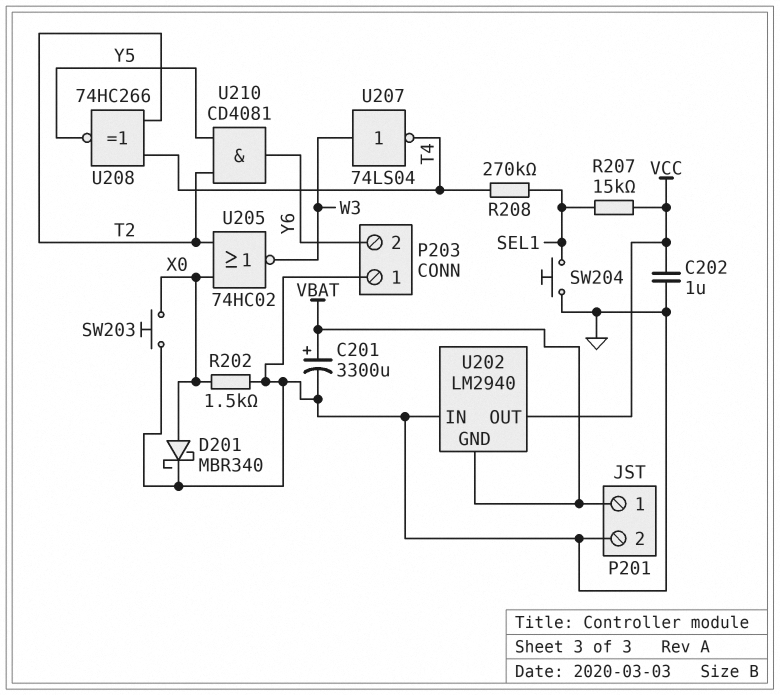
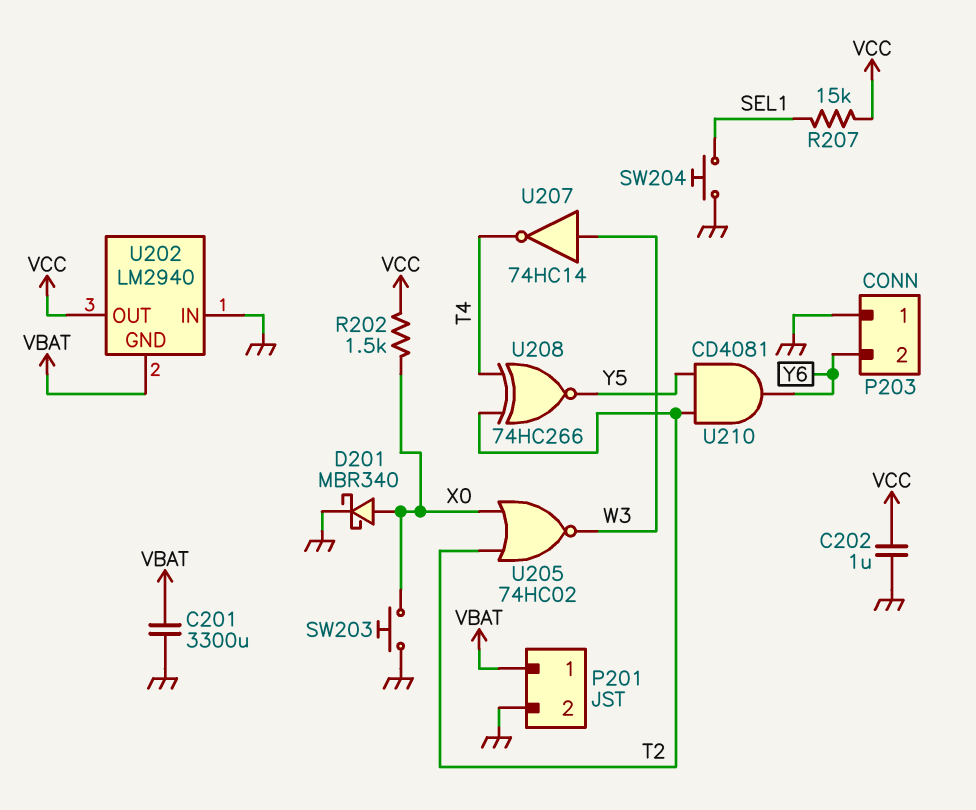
C201: 3300uF (plus VBAT, minus GND) -> 3300uF (GND, VBAT)
R202: 1.5k (GND, X0) -> 1.5k (VCC, X0)
R208: 270k (SEL1, T4) -> none
U207: NOT 74LS04 (in W3, out T4) -> NOT 74HC14 (in W3, out T4)

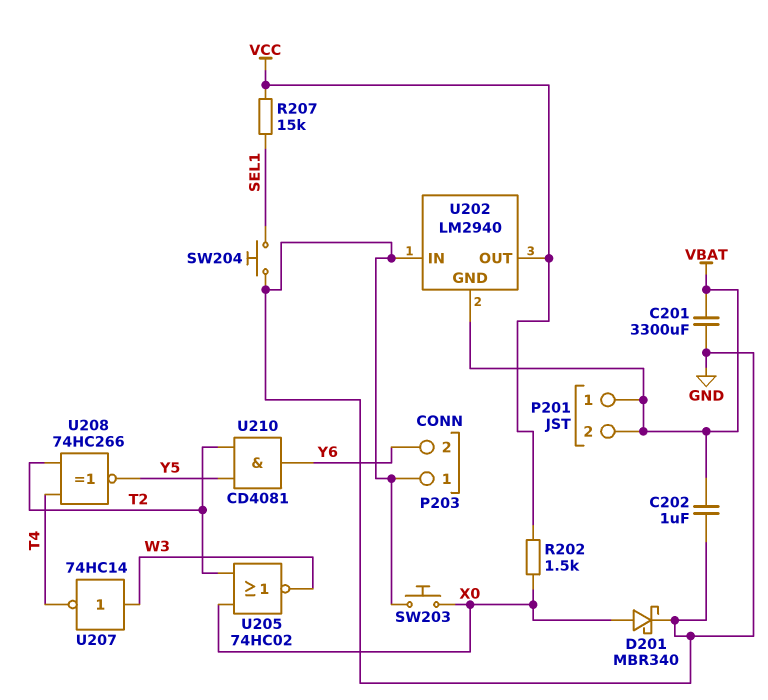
C202: 1uF (GND, VCC) -> 1uF (GND, VBAT)
P201 pin 2: GND -> VBAT

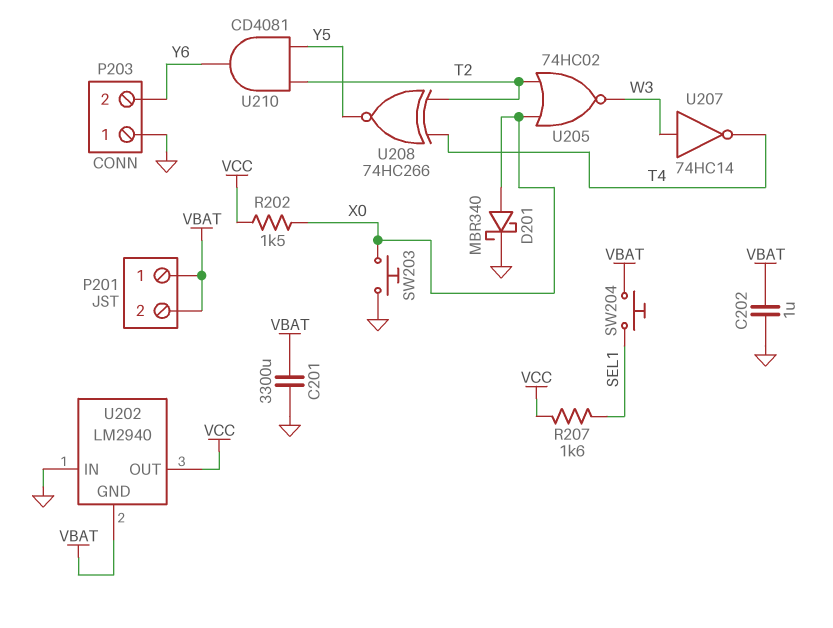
R207: 15k (SEL1, VCC) -> 1.6k (SEL1, VCC)
SW204: button (GND, SEL1) -> button (SEL1, VBAT)

